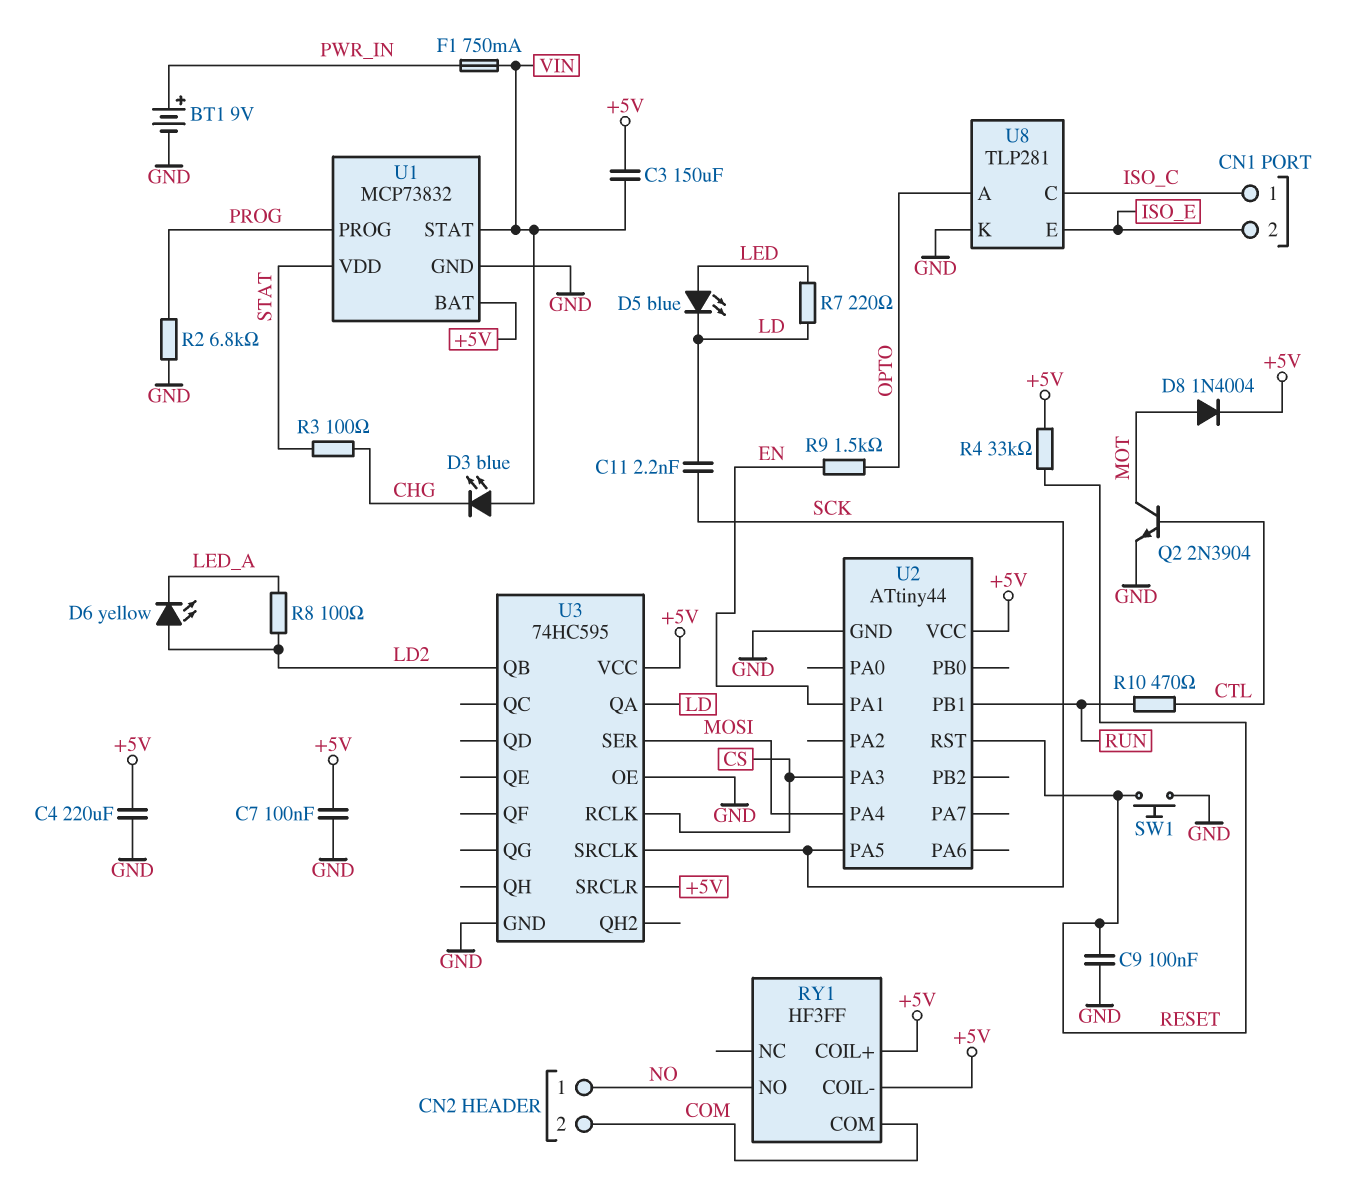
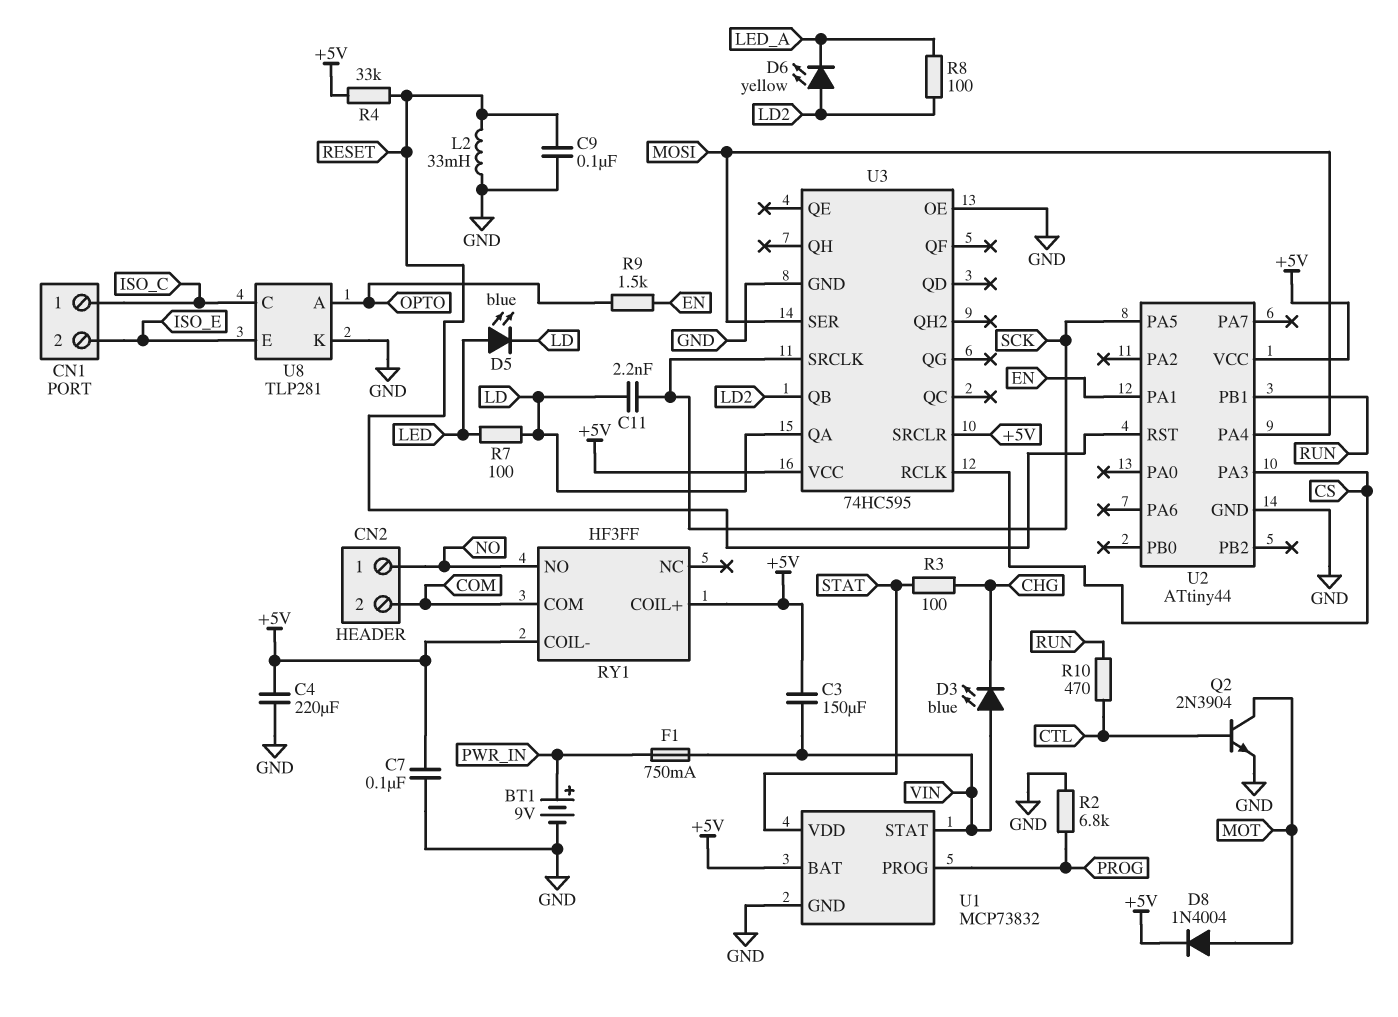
L2: none -> 33mH (GND, RESET)
R7: 220 (LD, LED) -> 100 (LD, LED)
SW1: button (GND, RESET) -> none

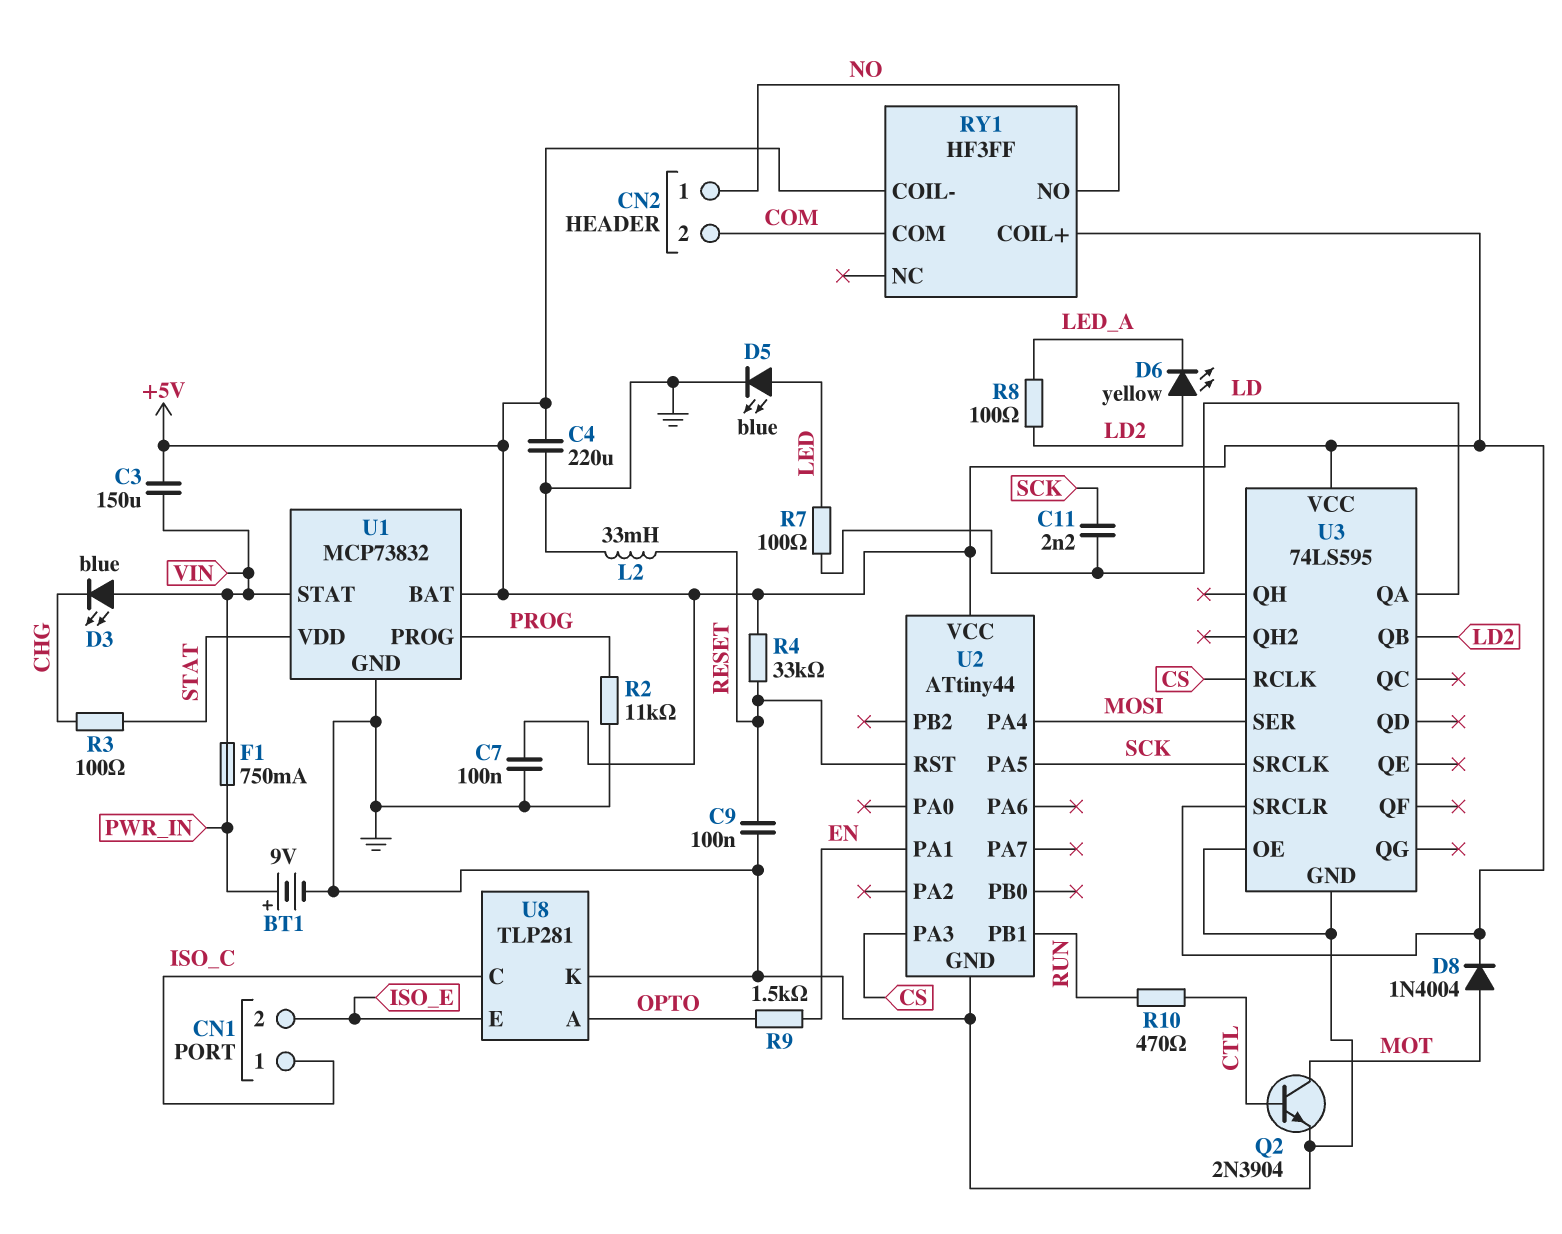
D5: LED blue (A LED, K LD) -> LED blue (A LED, K GND)
R2: 6.8k (GND, PROG) -> 11k (GND, PROG)
U3: 74HC595 -> 74LS595

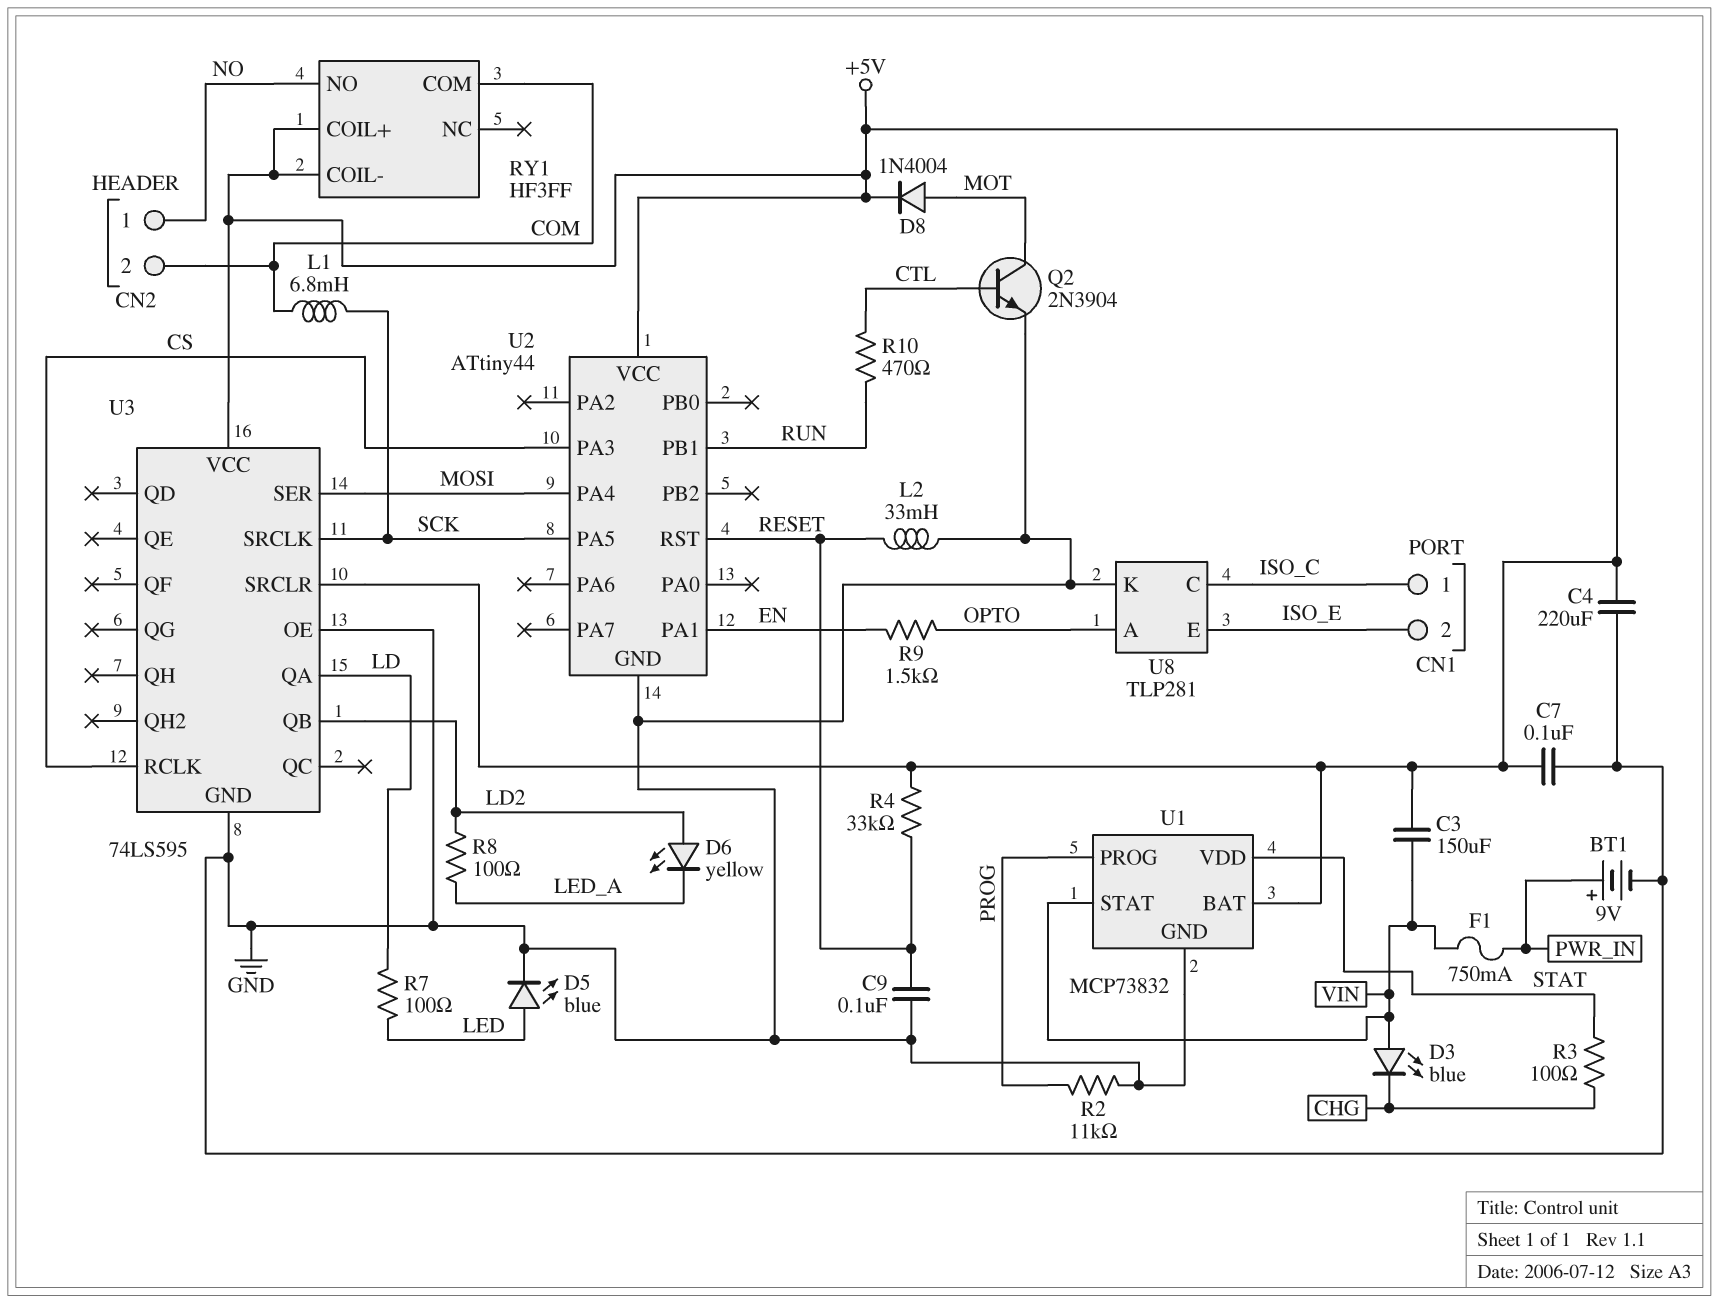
C11: 2.2nF (LD, SCK) -> none
L1: none -> 6.8mH (COM, SCK)

